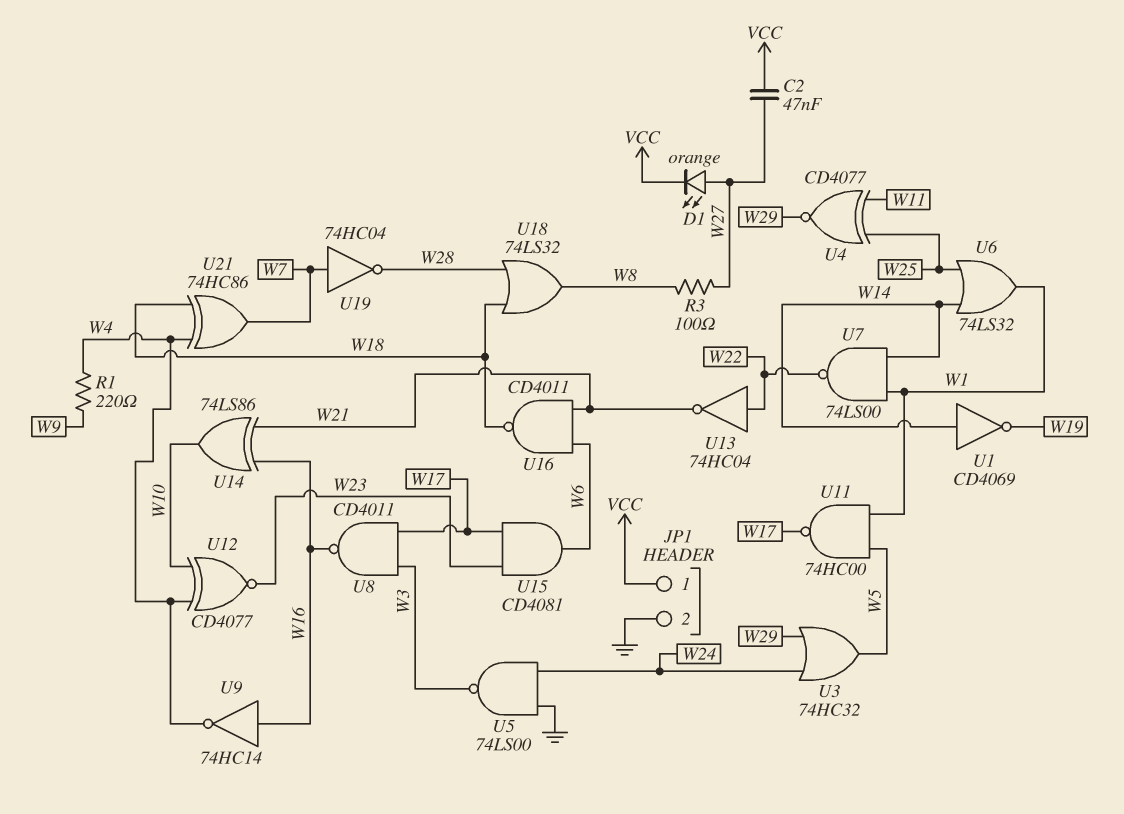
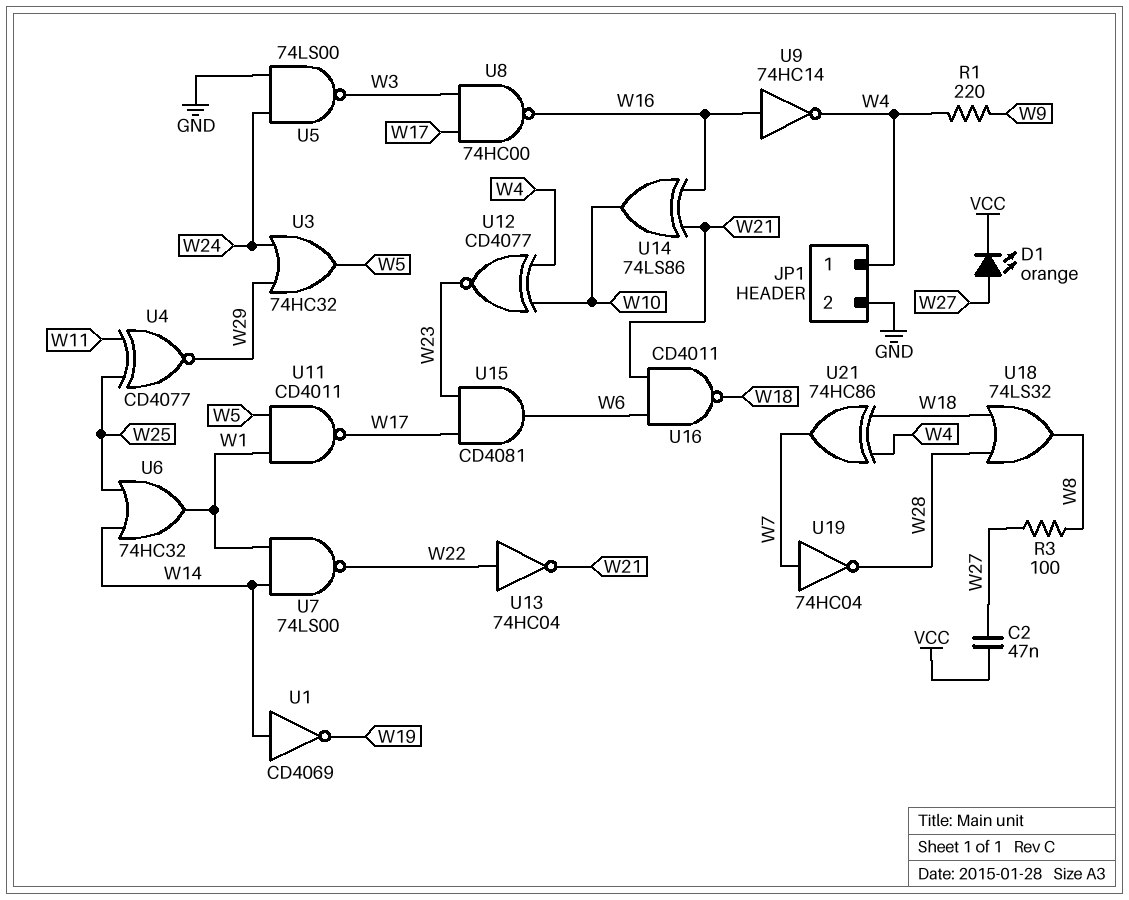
JP1 pin 1: VCC -> W4
U6: OR 74LS32 (in W14, in W25, out W1) -> OR 74HC32 (in W14, in W25, out W1)
U8: NAND CD4011 (in W3, in W17, out W16) -> NAND 74HC00 (in W3, in W17, out W16)
U11: NAND 74HC00 (in W1, in W5, out W17) -> NAND CD4011 (in W1, in W5, out W17)

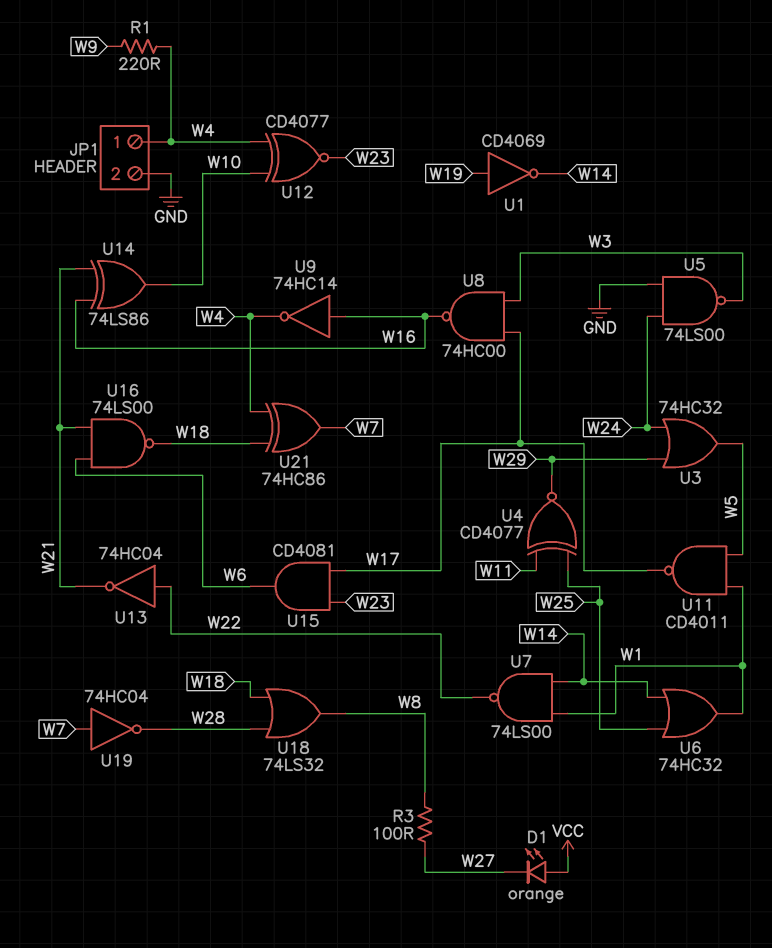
C2: 47nF (VCC, W27) -> none
D1: LED orange (A W27, K VCC) -> LED orange (A VCC, K W27)
U1: NOT CD4069 (in W14, out W19) -> NOT CD4069 (in W19, out W14)
U16: NAND CD4011 (in W6, in W21, out W18) -> NAND 74LS00 (in W6, in W21, out W18)

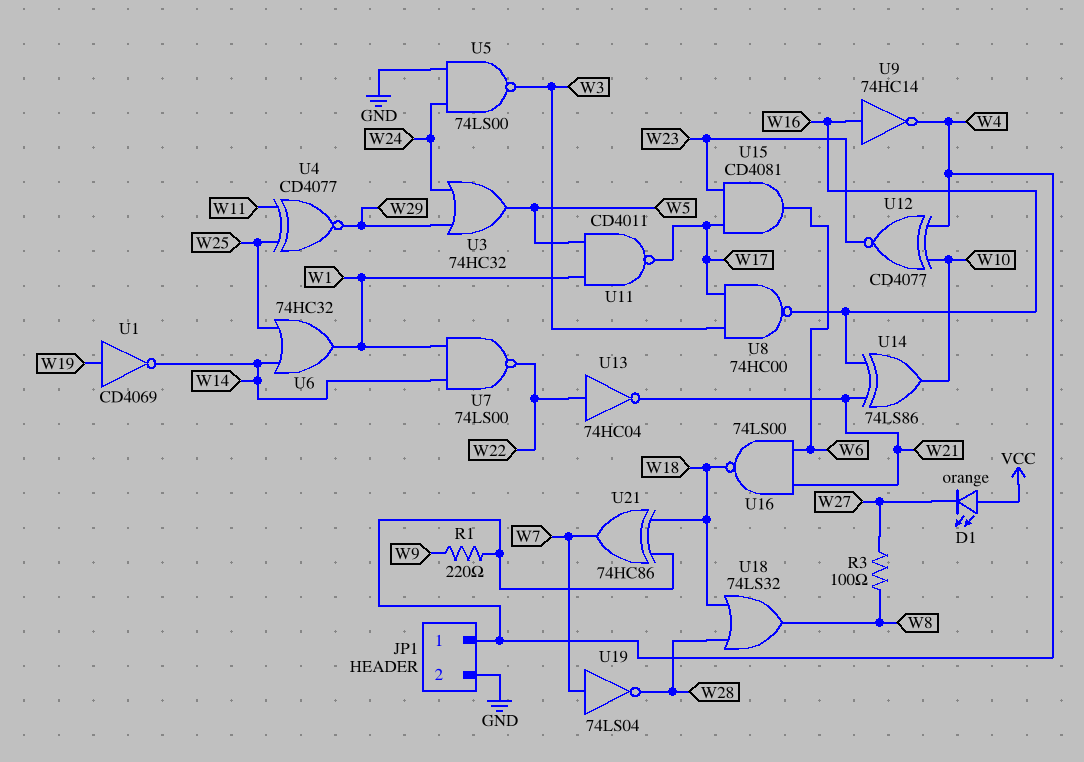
U19: NOT 74HC04 (in W7, out W28) -> NOT 74LS04 (in W7, out W28)

